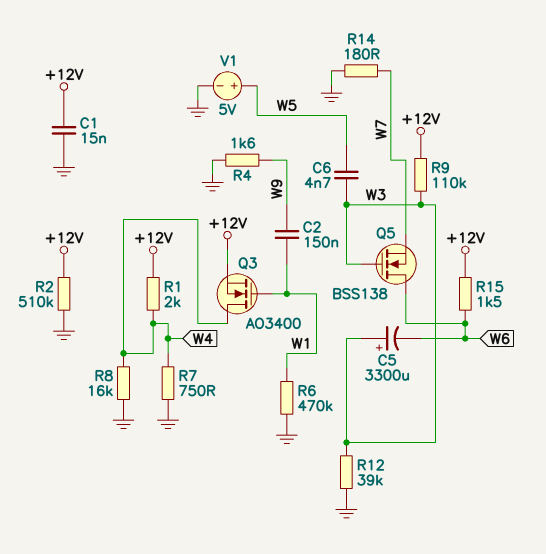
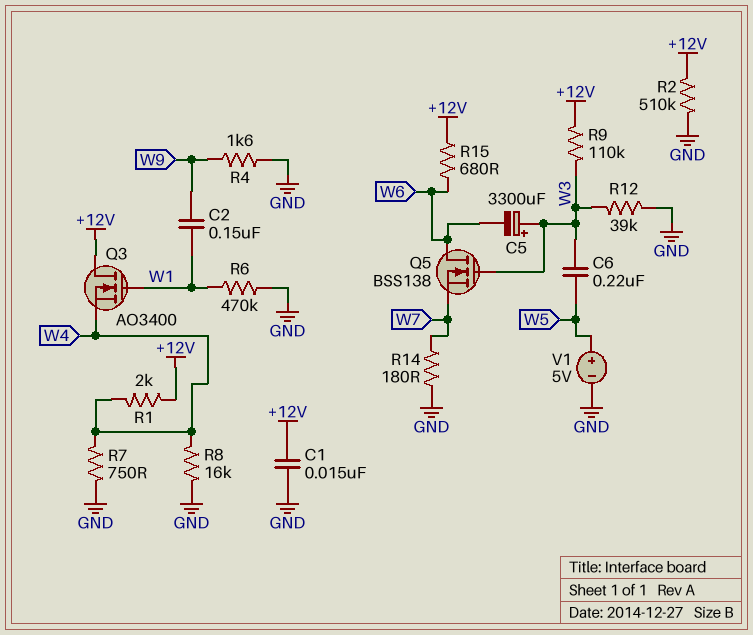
C6: 4.7nF (W3, W5) -> 220nF (W3, W5)
Q3: NMOS AO3400 (G W1, D W4, S +12V) -> NMOS AO3400 (G W1, D +12V, S W4)
R15: 1.5k (+12V, W6) -> 680 (+12V, W6)

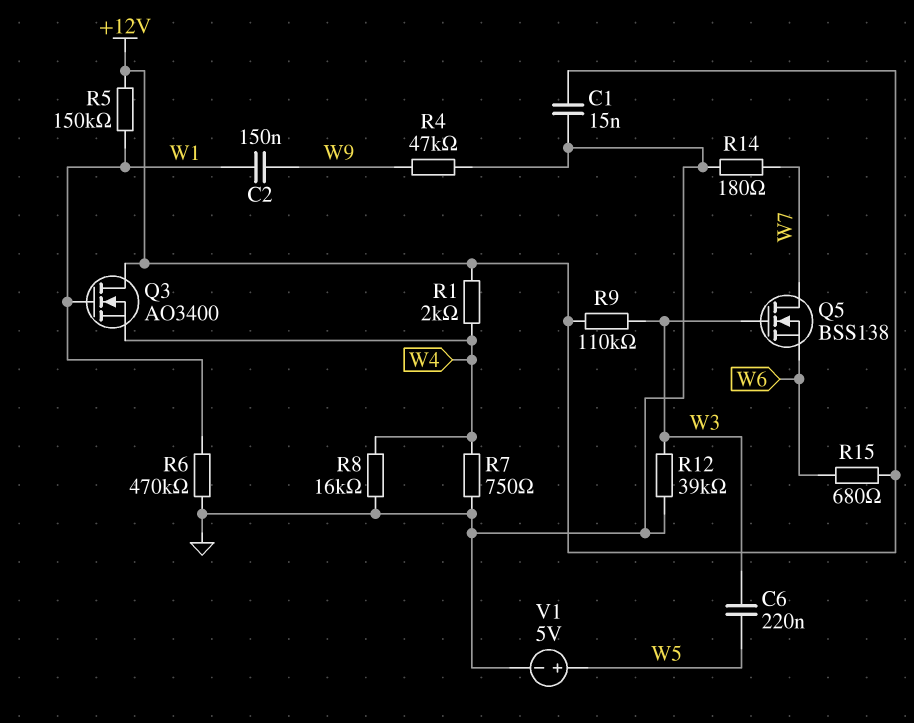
C5: 3300uF (plus W3, minus W6) -> none
Q5: NMOS BSS138 (G W3, D W6, S W7) -> NMOS BSS138 (G W3, D W7, S W6)
R2: 510k (+12V, GND) -> none
R4: 1.6k (GND, W9) -> 47k (GND, W9)
R5: none -> 150k (+12V, W1)

